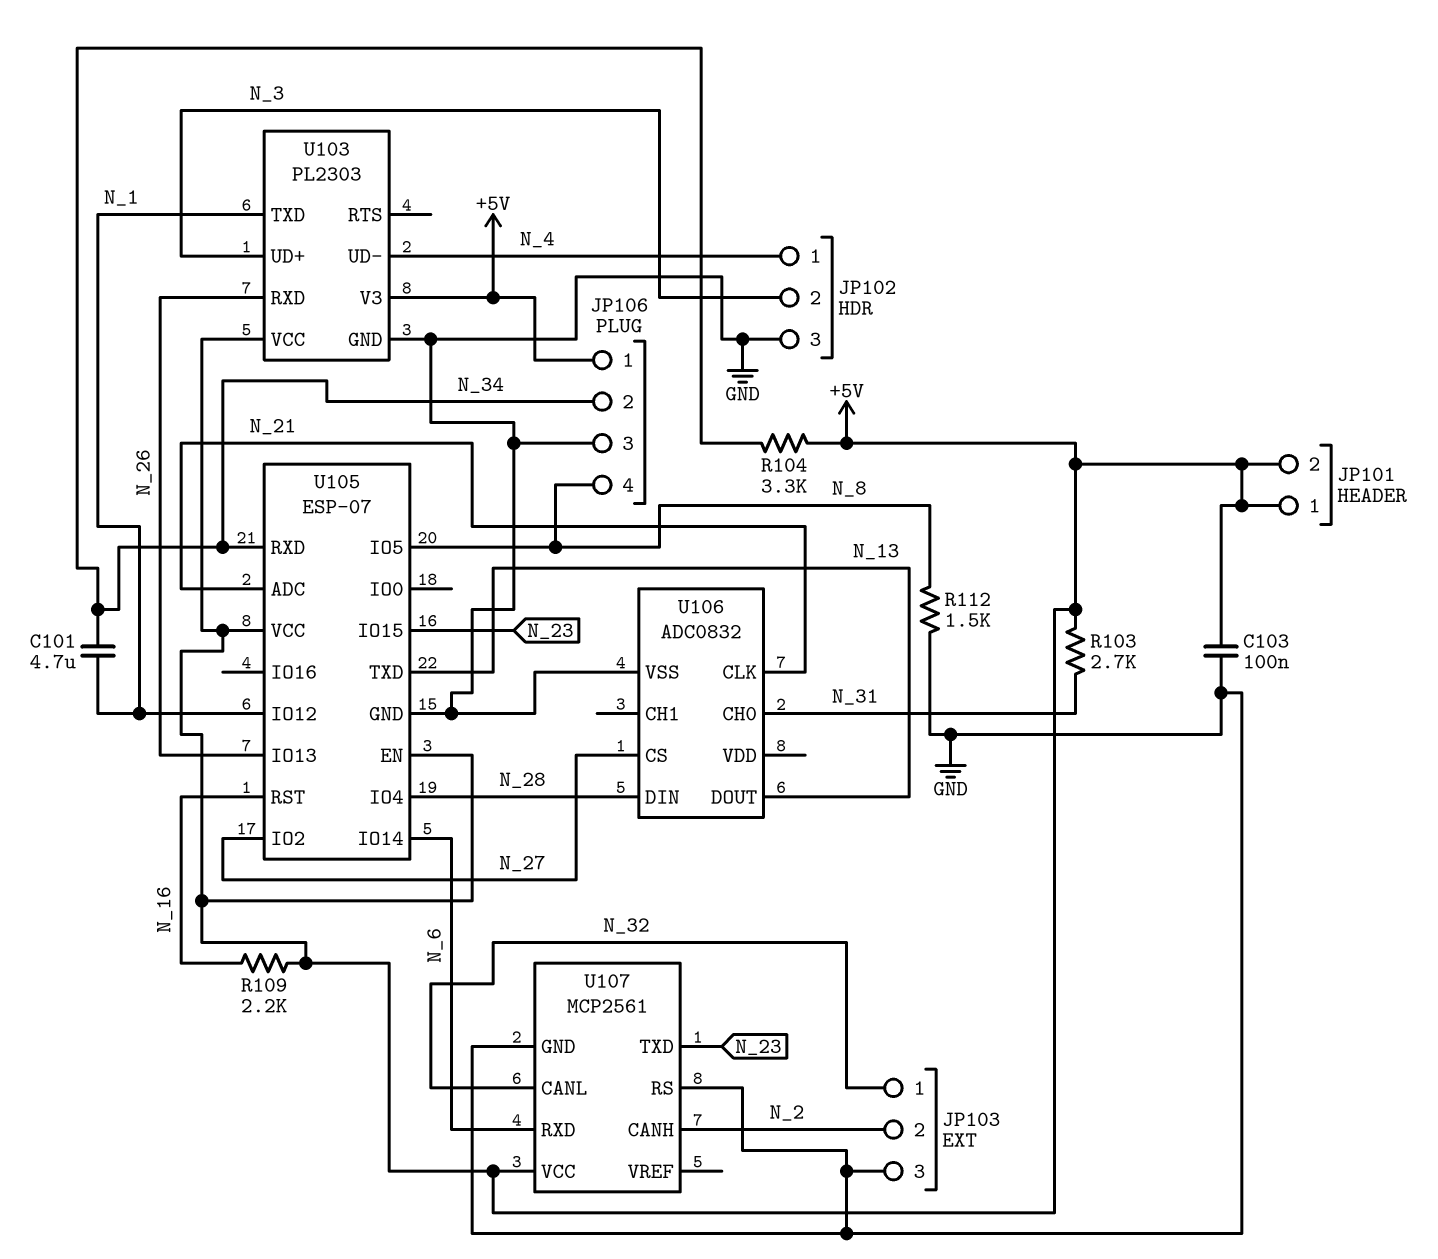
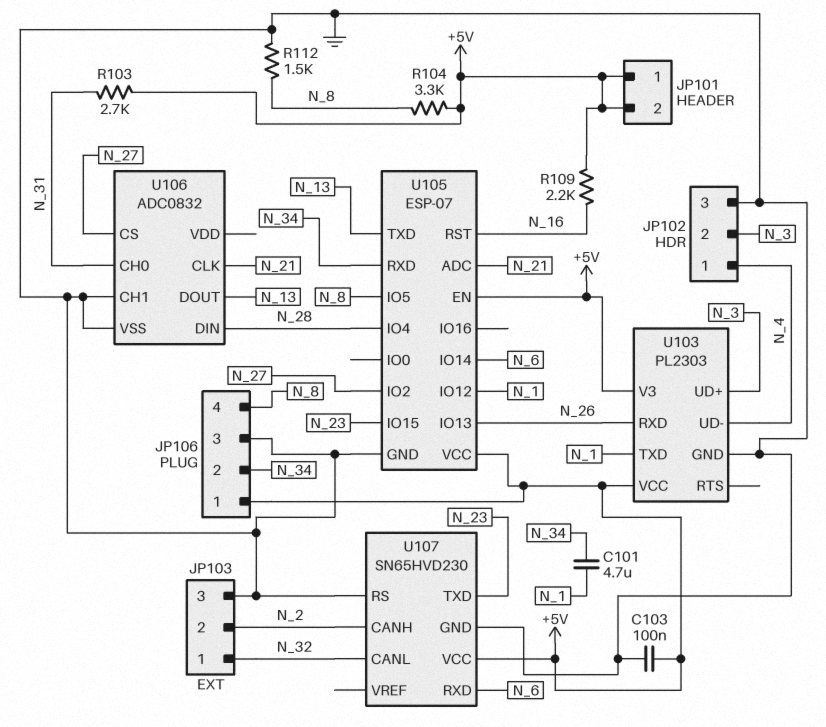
R104: 3.3k (+5V, N_34) -> 3.3k (+5V, N_8)
U106 pin CH1: none -> GND
U107: MCP2561 -> SN65HVD230

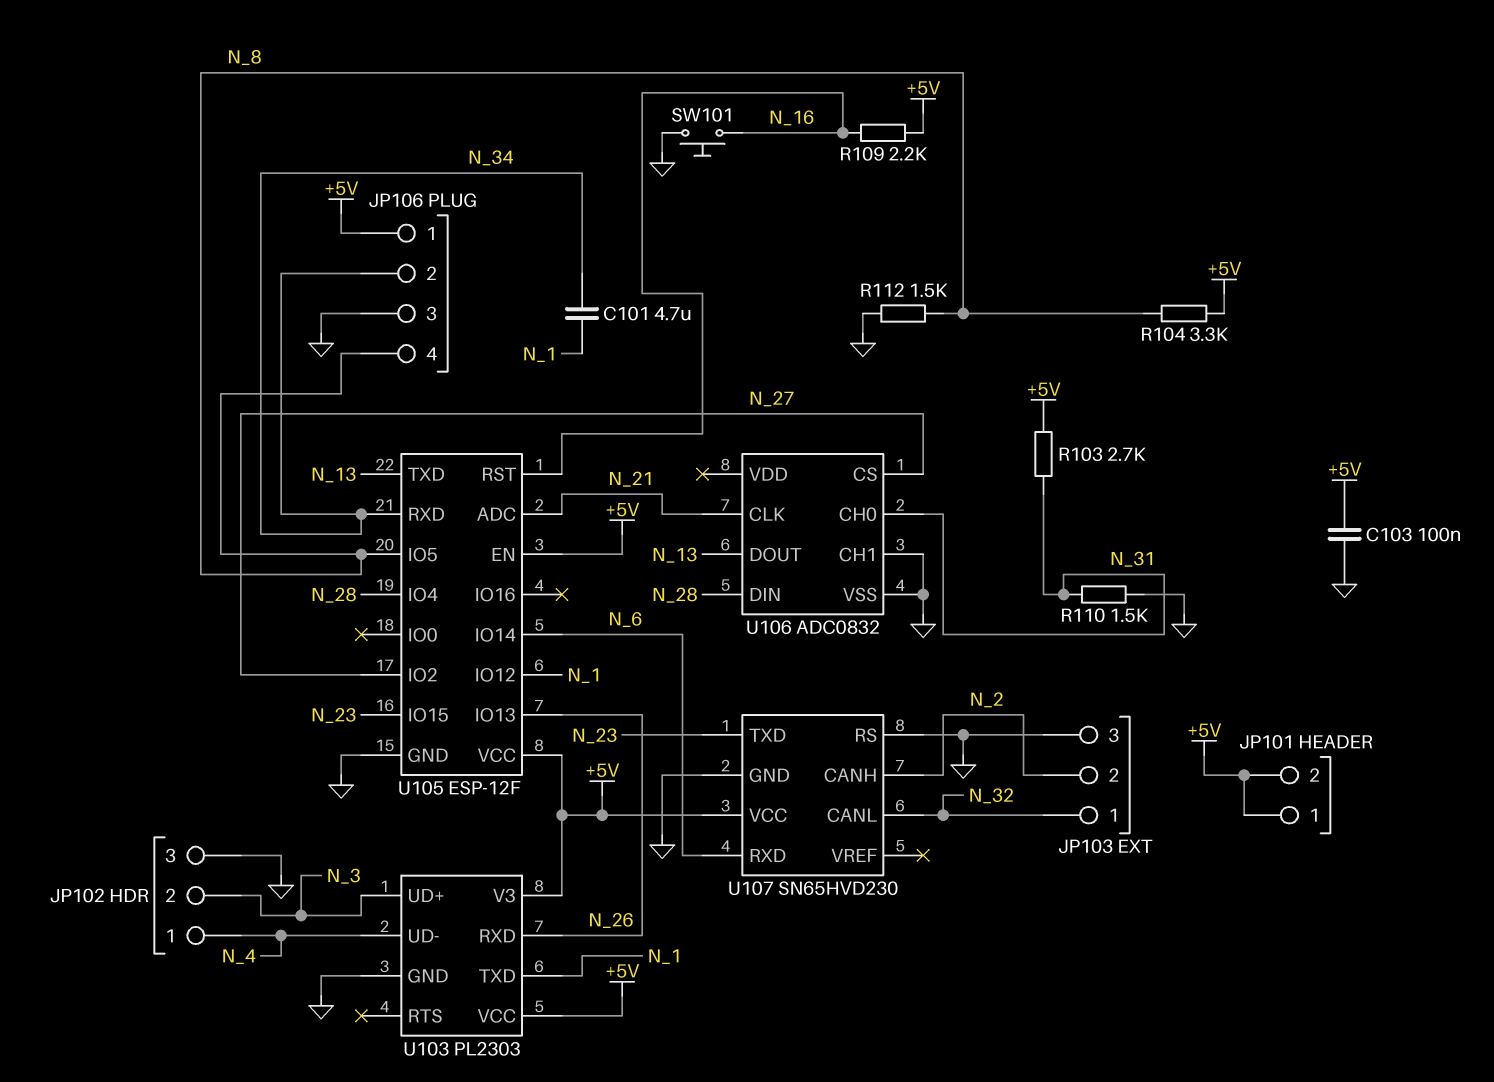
R110: none -> 1.5k (GND, N_31)
SW101: none -> button (GND, N_16)
U105: ESP-07 -> ESP-12F

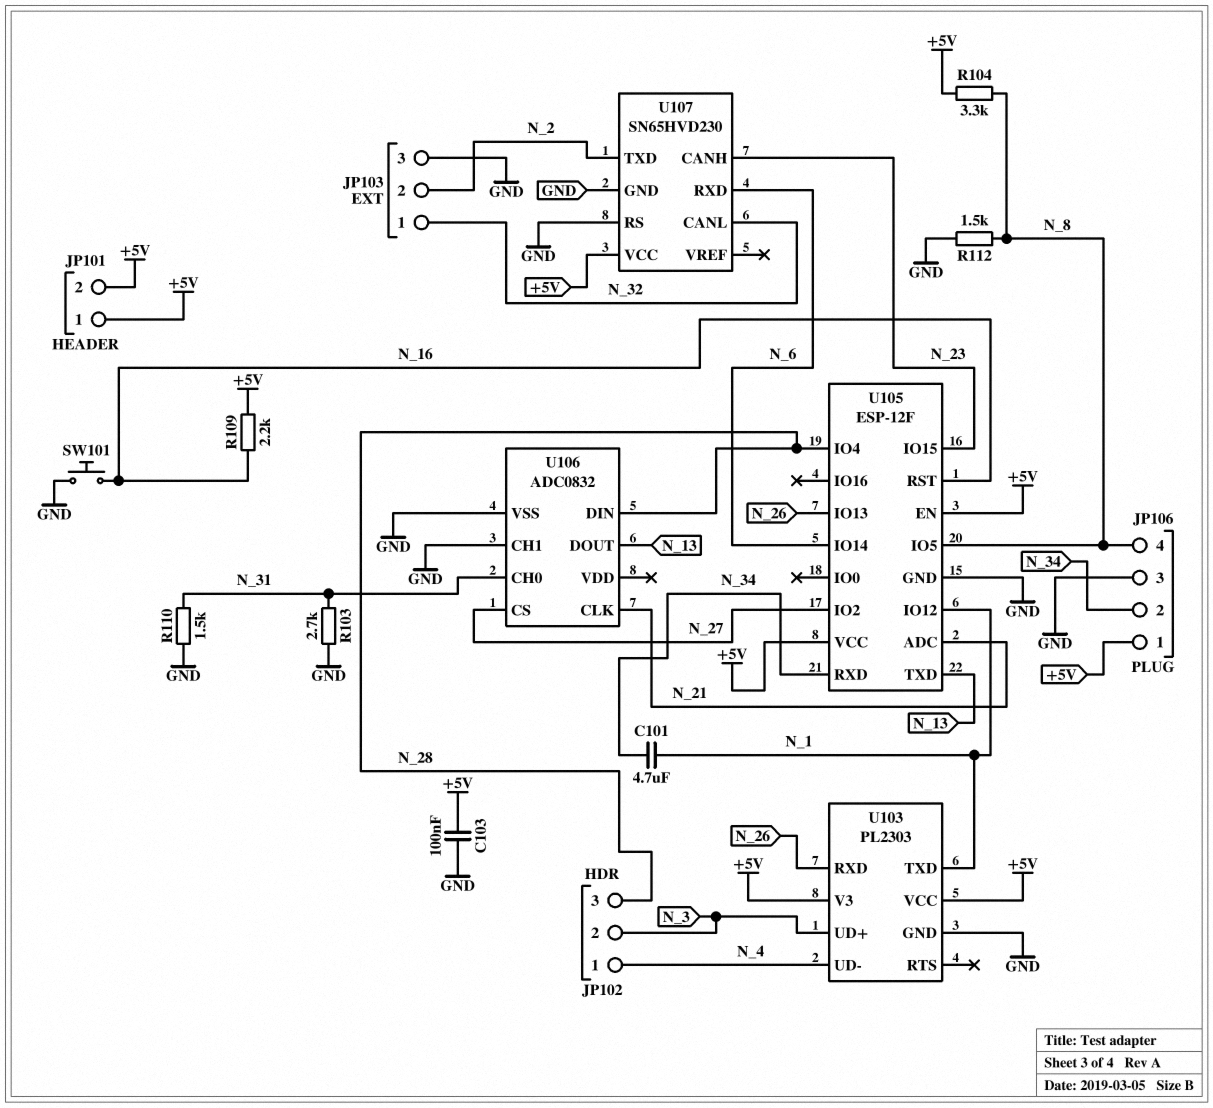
JP102 pin 3: GND -> N_28
R103: 2.7k (+5V, N_31) -> 2.7k (GND, N_31)
U107 pin CANH: N_2 -> N_23
U107 pin TXD: N_23 -> N_2

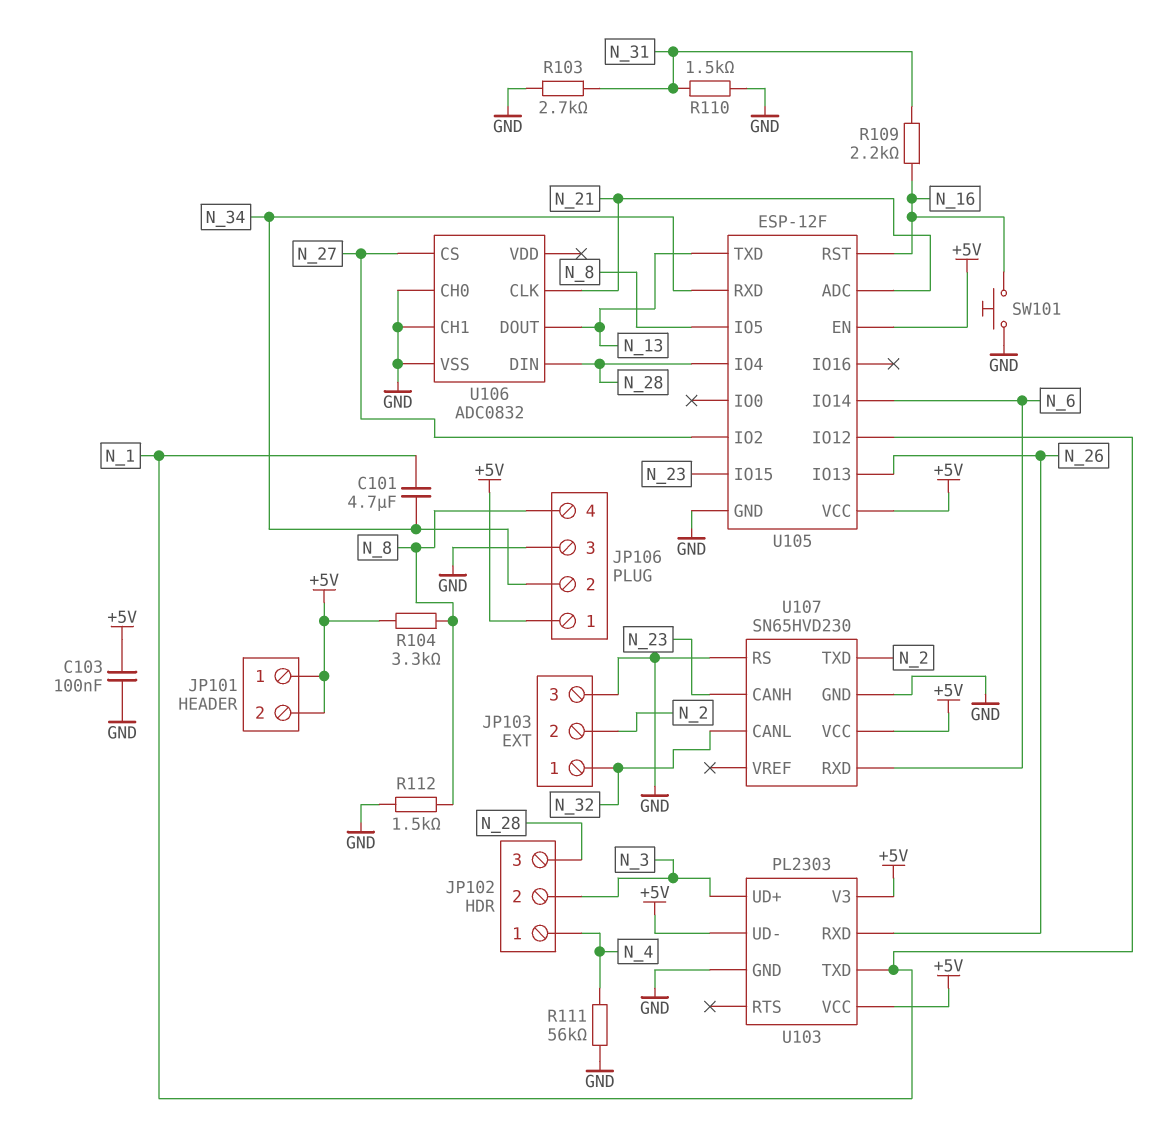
R109: 2.2k (+5V, N_16) -> 2.2k (N_16, N_31)
R111: none -> 56k (GND, N_4)
U103 pin UD-: N_4 -> +5V
U106 pin CH0: N_31 -> GND

